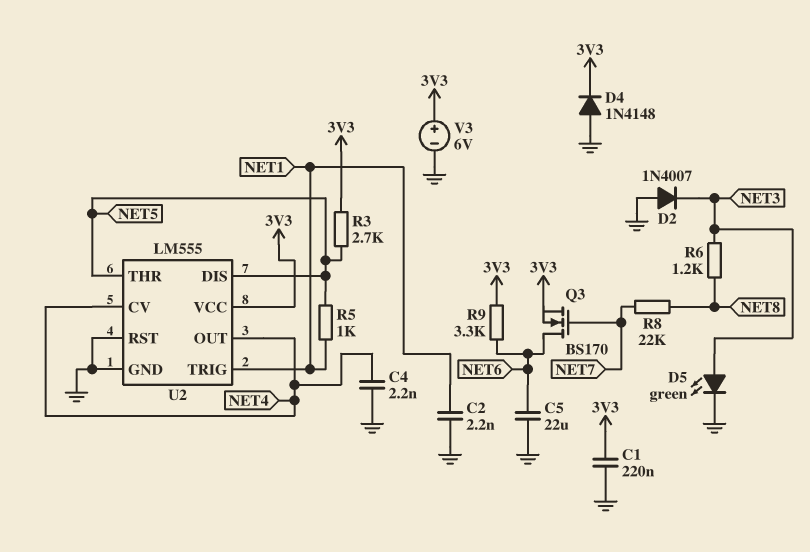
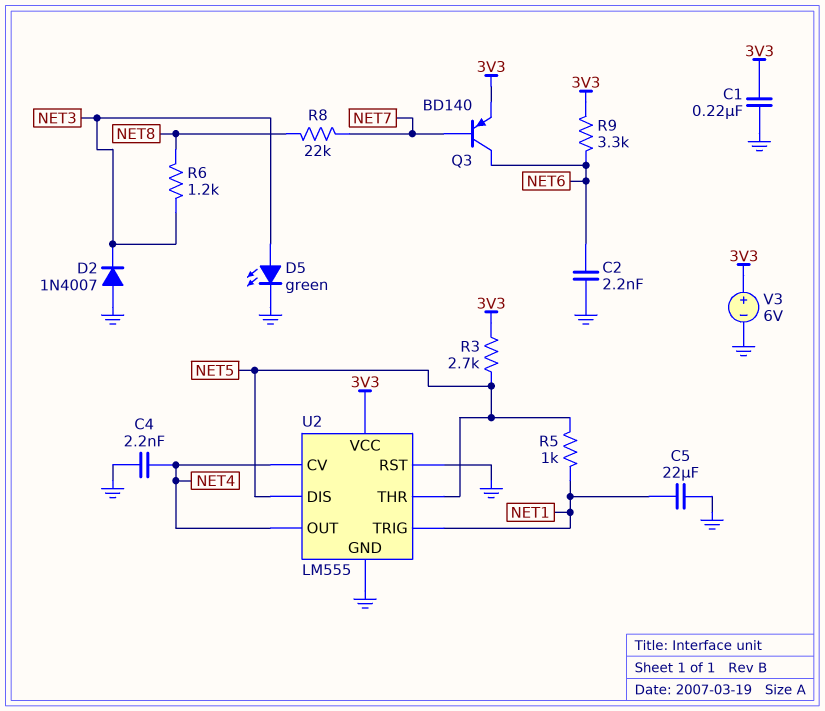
C2: 2.2nF (GND, NET1) -> 2.2nF (GND, NET6)
C5: 22uF (GND, NET6) -> 22uF (GND, NET1)
D4: diode 1N4148 (A GND, K 3V3) -> none
Q3: NMOS BS170 (G NET7, D NET6, S 3V3) -> PNP BD140 (B NET7, C NET6, E 3V3)

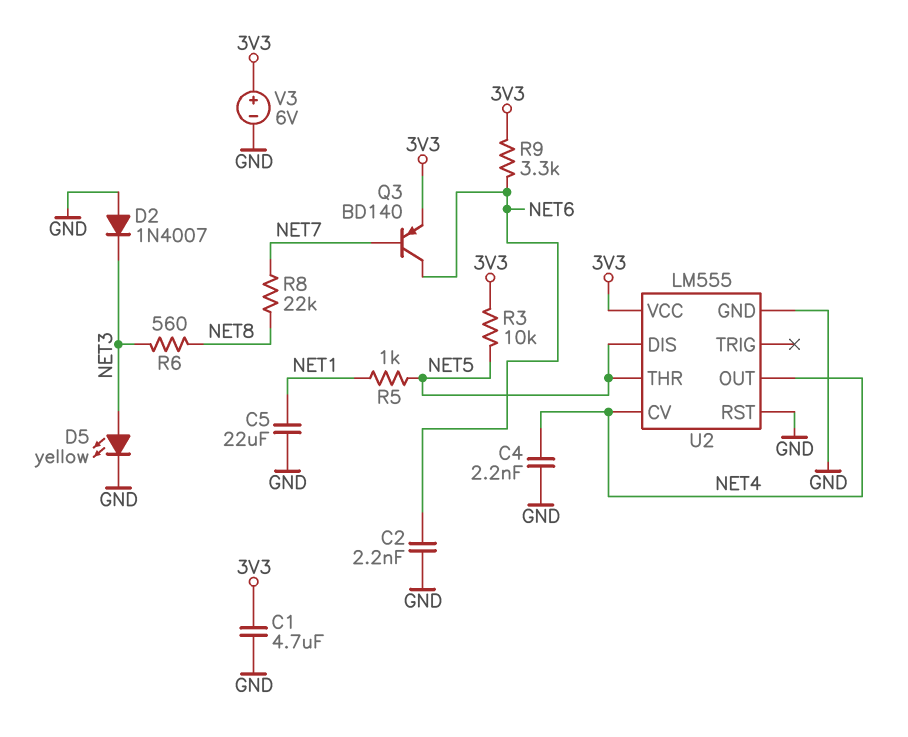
C1: 220nF (3V3, GND) -> 4.7uF (3V3, GND)
D5: LED green (A NET3, K GND) -> LED yellow (A NET3, K GND)
R3: 2.7k (3V3, NET5) -> 10k (3V3, NET5)
R6: 1.2k (NET3, NET8) -> 560 (NET3, NET8)
U2 pin TRIG: NET1 -> none

